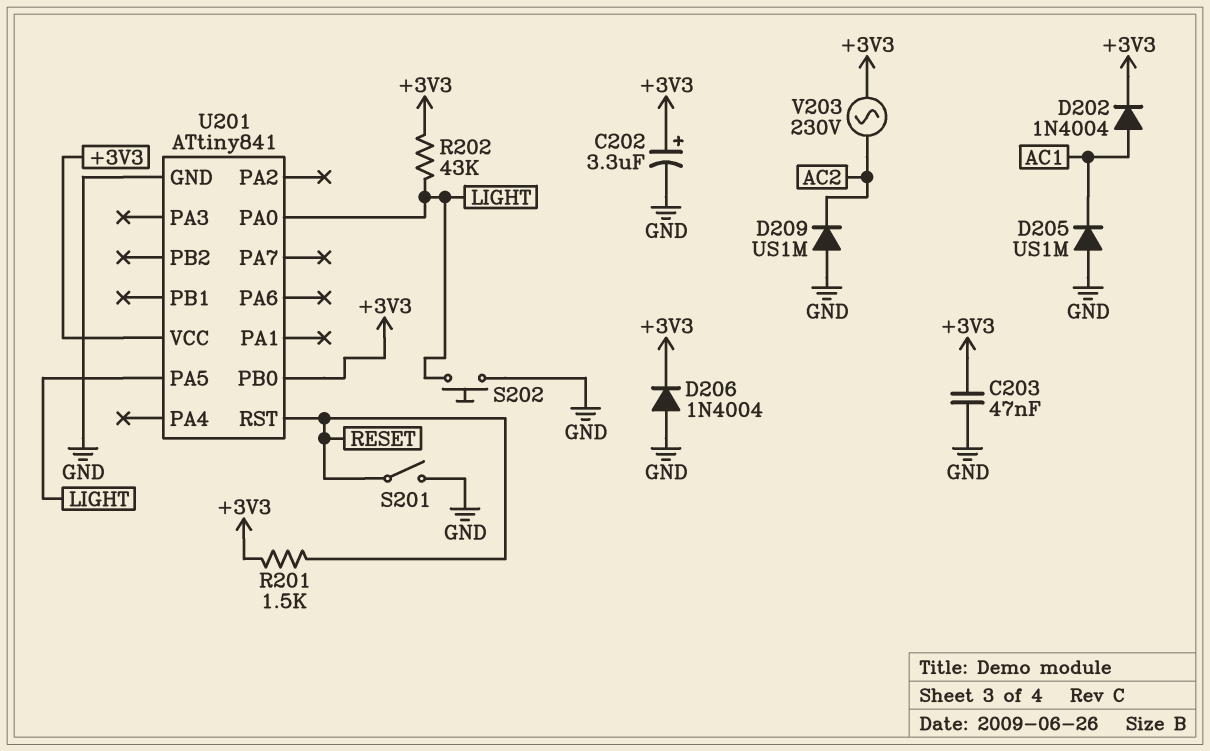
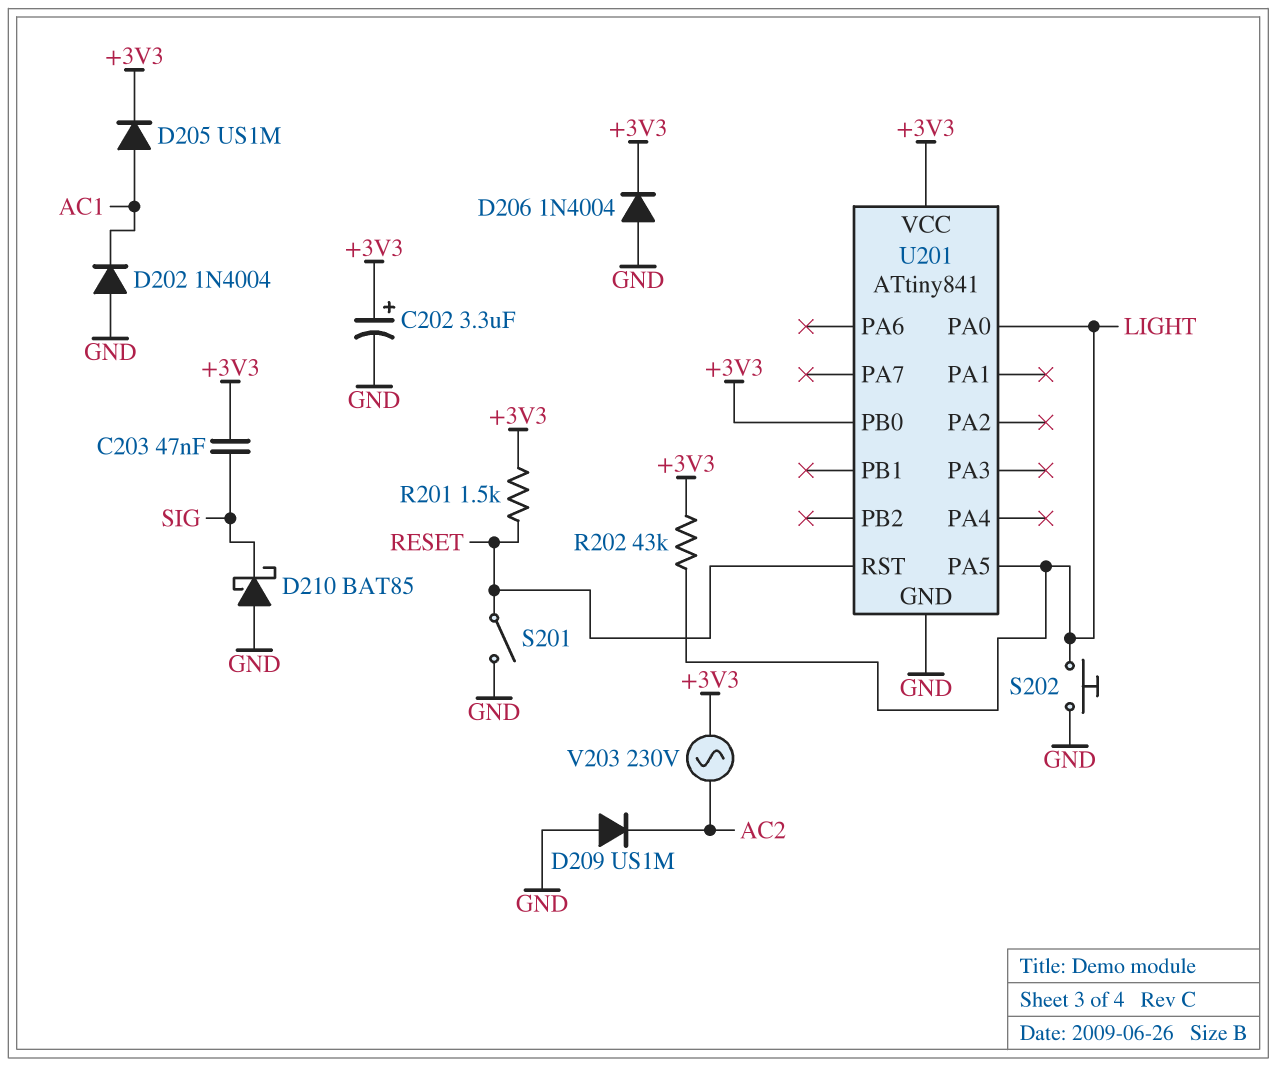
C203: 47nF (+3V3, GND) -> 47nF (+3V3, SIG)
D202: diode 1N4004 (A AC1, K +3V3) -> diode 1N4004 (A GND, K AC1)
D205: diode US1M (A GND, K AC1) -> diode US1M (A AC1, K +3V3)
D210: none -> schottky BAT85 (A GND, K SIG)

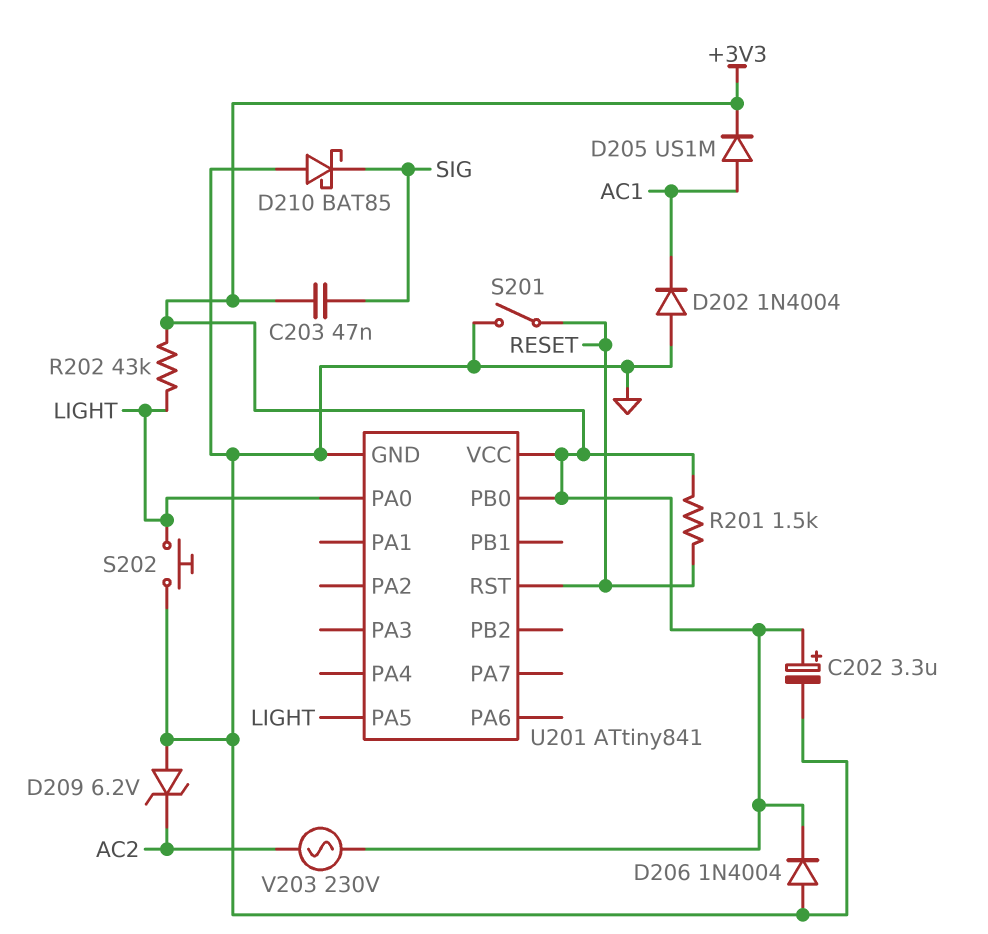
D209: diode US1M (A GND, K AC2) -> zener 6.2V (A GND, K AC2)

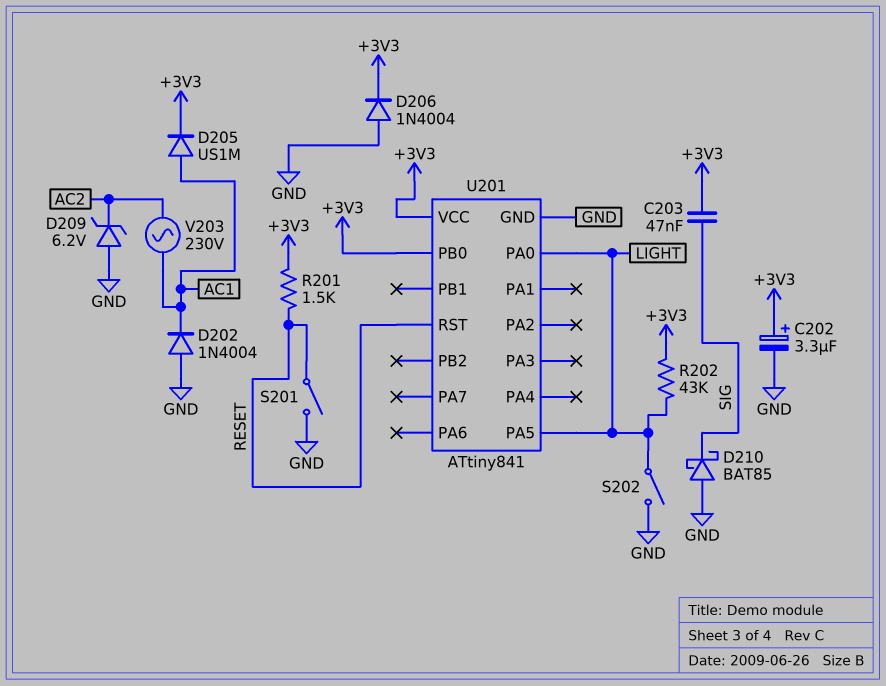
S202: button (GND, LIGHT) -> switch (GND, LIGHT)
V203: AC 230V (+3V3, AC2) -> AC 230V (AC1, AC2)

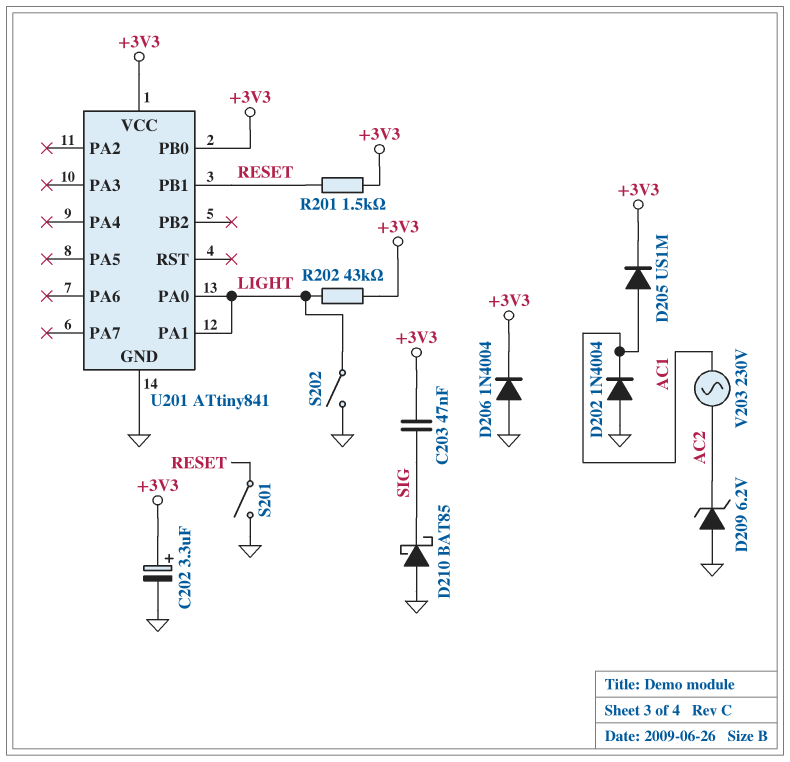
U201 pin PA1: none -> LIGHT
U201 pin PA5: LIGHT -> none
U201 pin PB1: none -> RESET
U201 pin RST: RESET -> none

